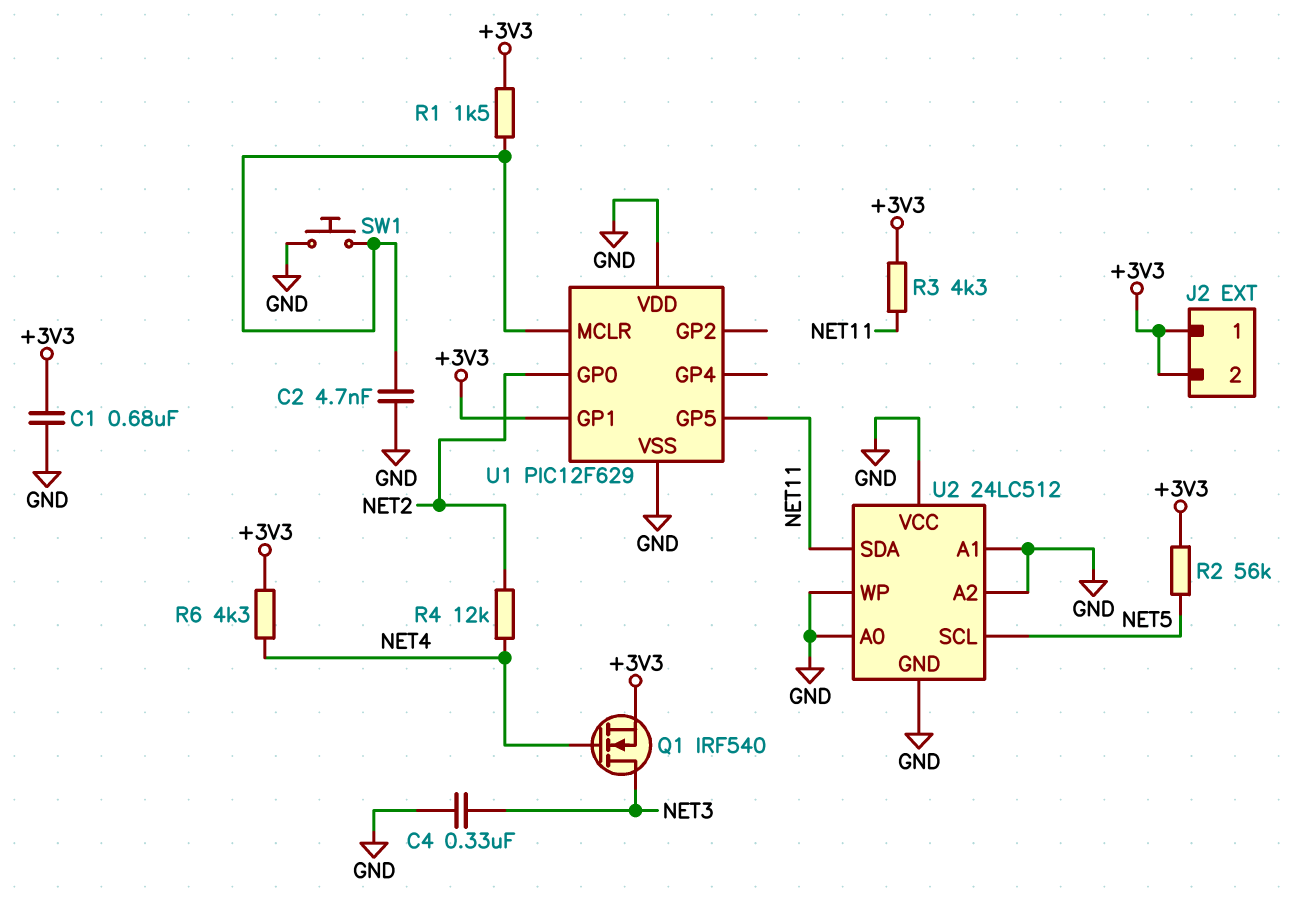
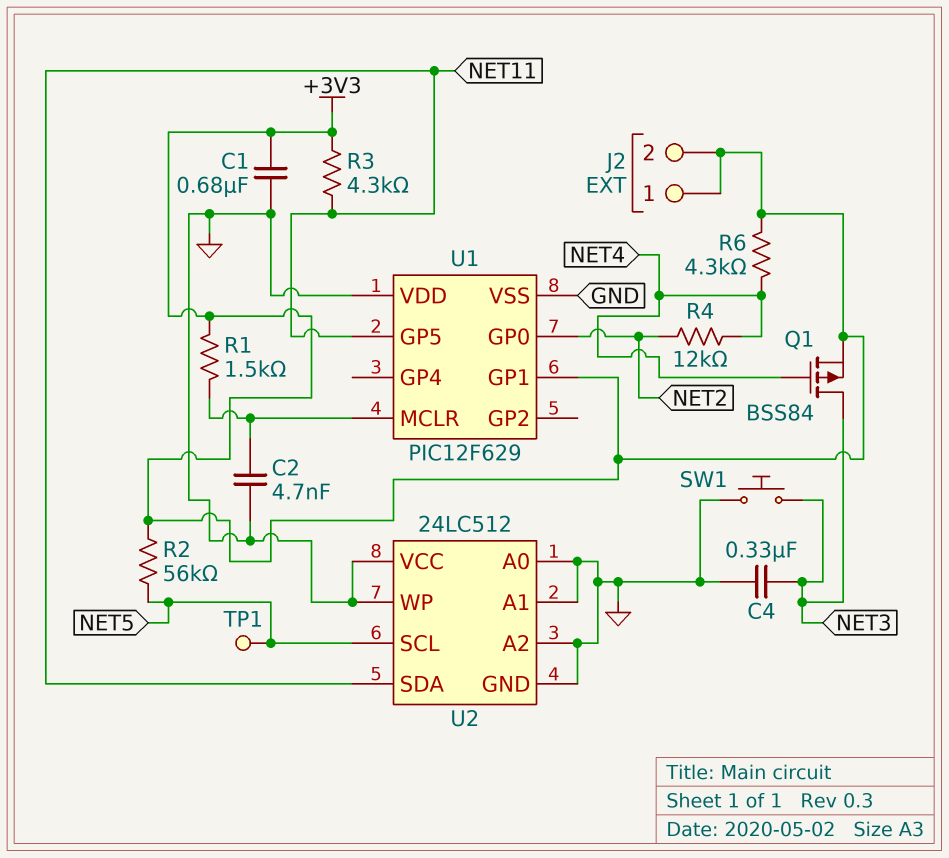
Q1: NMOS IRF540 (G NET4, D NET3, S +3V3) -> PMOS BSS84 (G NET4, D NET3, S +3V3)
SW1: button (GND, U1/MCLR) -> button (GND, NET3)
TP1: none -> test point (NET5)

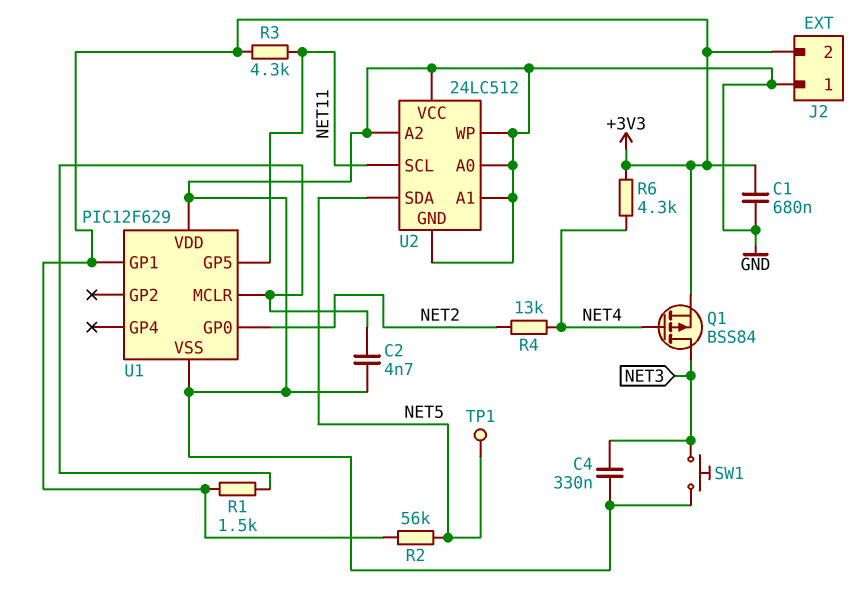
J2 pin 1: +3V3 -> GND
R4: 12k (NET2, NET4) -> 13k (NET2, NET4)
U2 pin SCL: NET5 -> NET11
U2 pin SDA: NET11 -> NET5

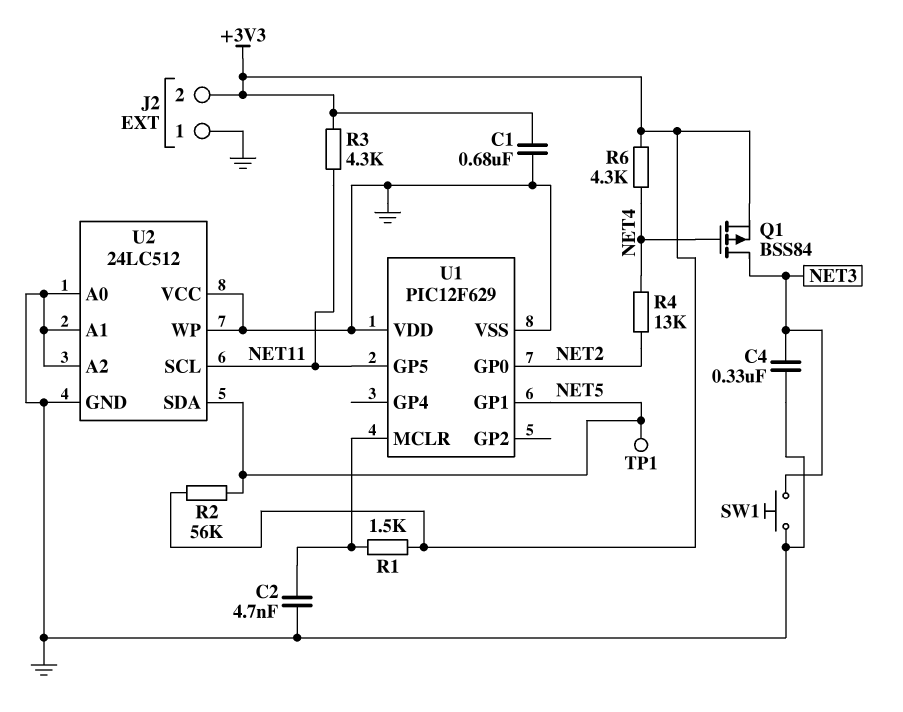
U1 pin GP1: +3V3 -> NET5

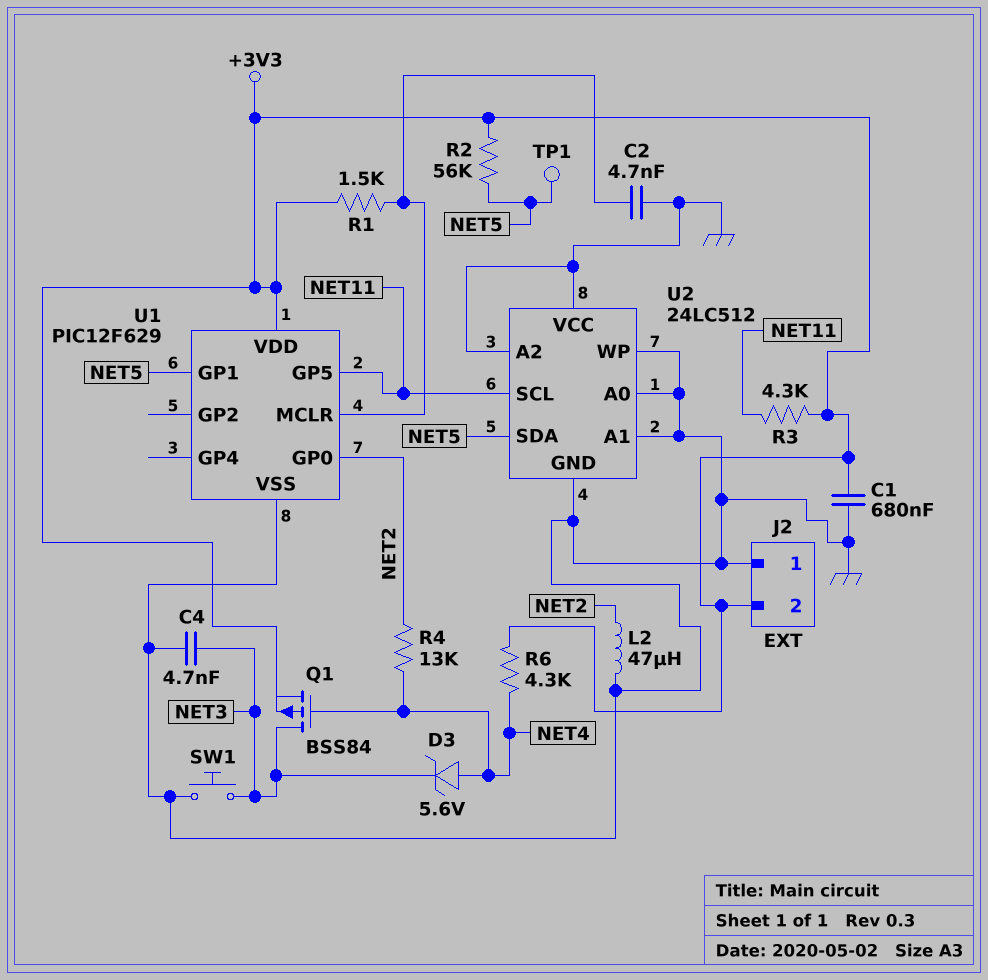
C4: 330nF (GND, NET3) -> 4.7nF (GND, NET3)
D3: none -> zener 5.6V (A NET4, K NET3)
L2: none -> 47uH (GND, NET2)
U1 pin VDD: GND -> +3V3

